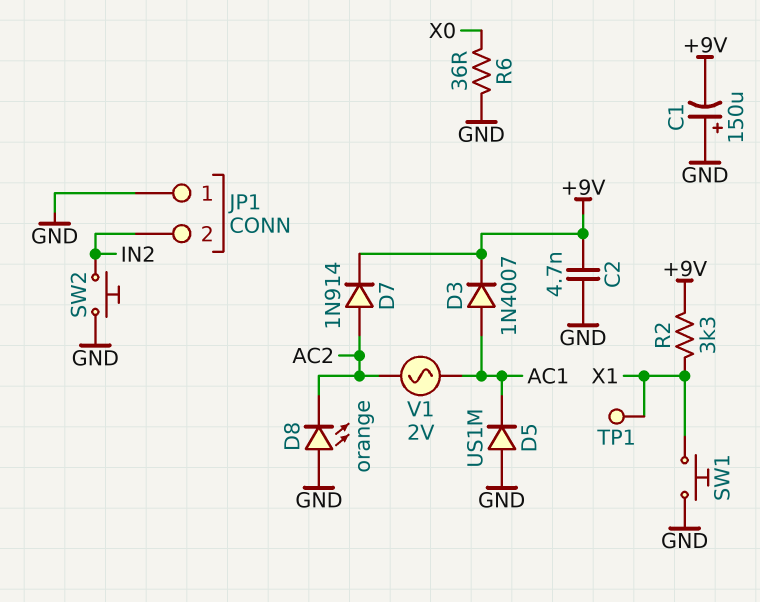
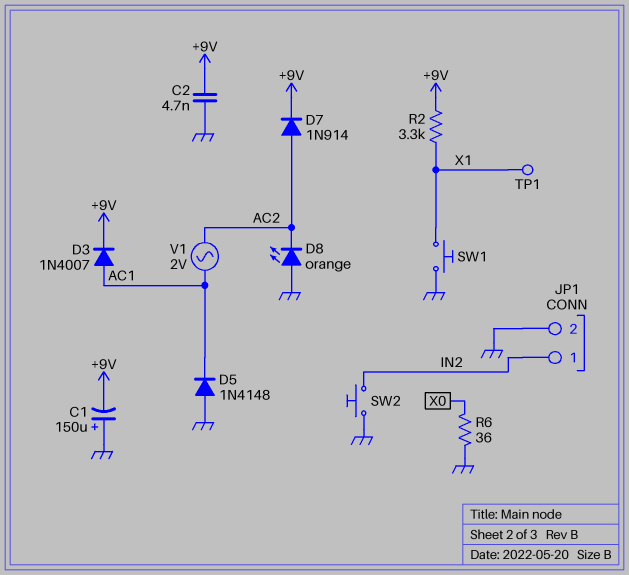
D5: diode US1M (A GND, K AC1) -> diode 1N4148 (A GND, K AC1)
JP1 pin 1: GND -> IN2
JP1 pin 2: IN2 -> GND

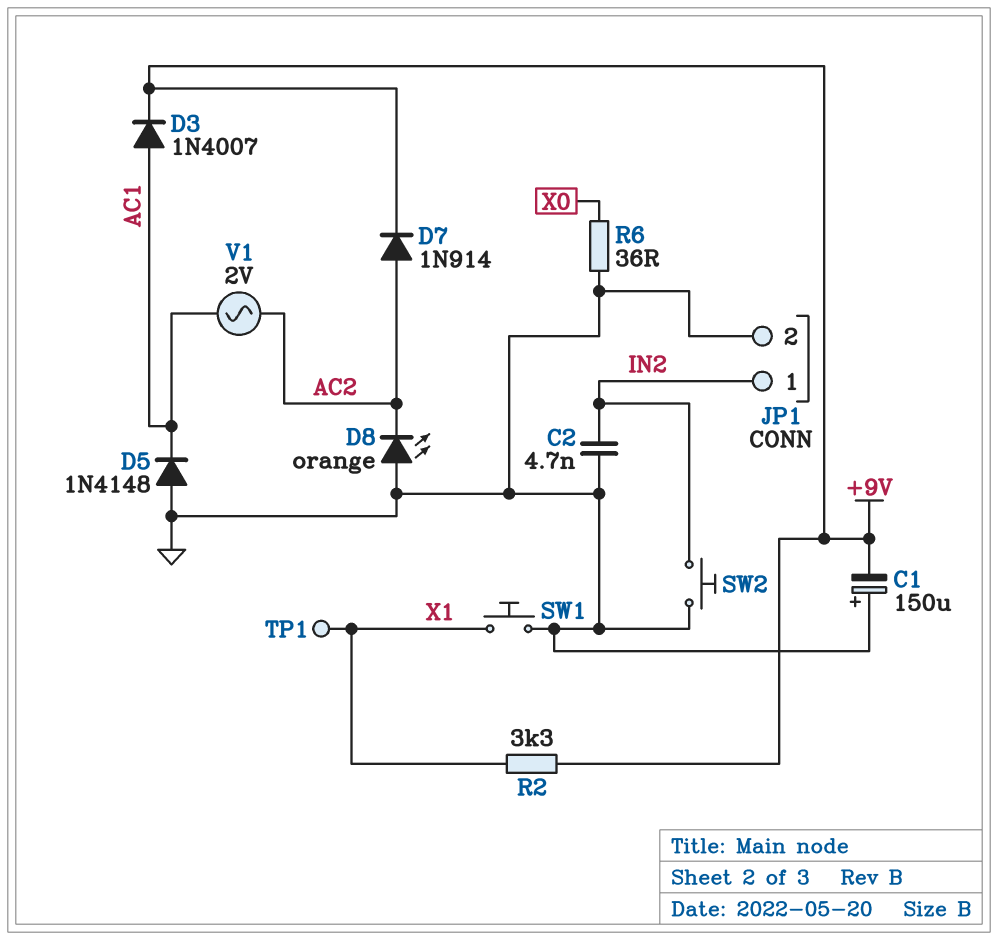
C2: 4.7nF (+9V, GND) -> 4.7nF (GND, IN2)

